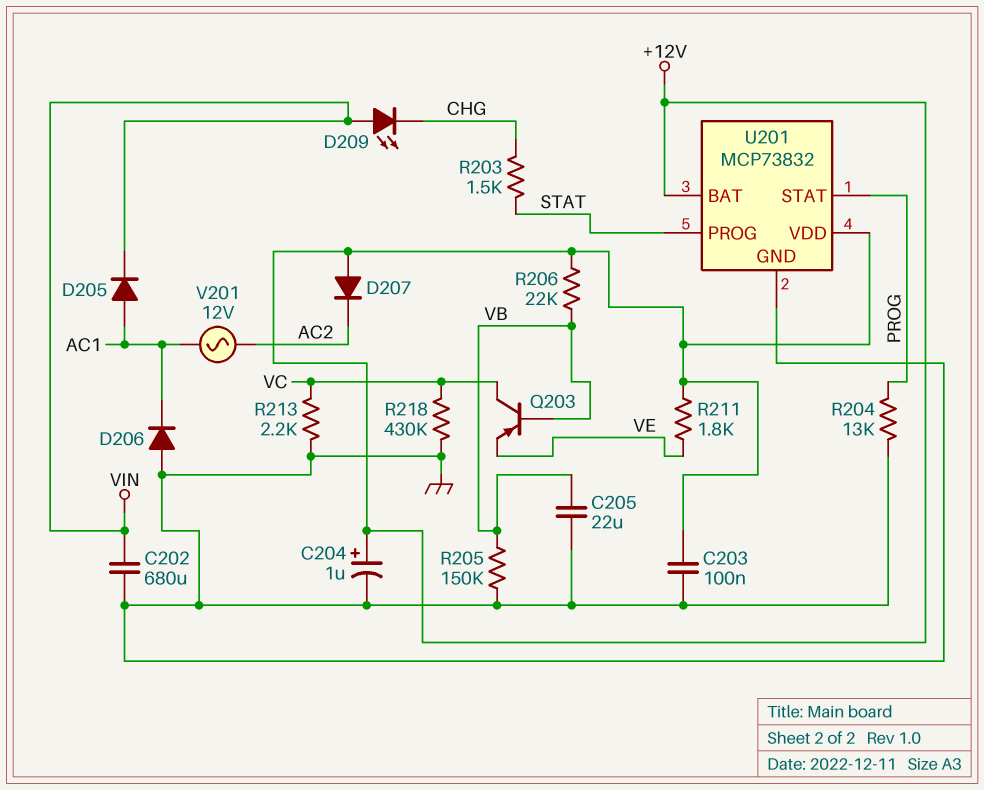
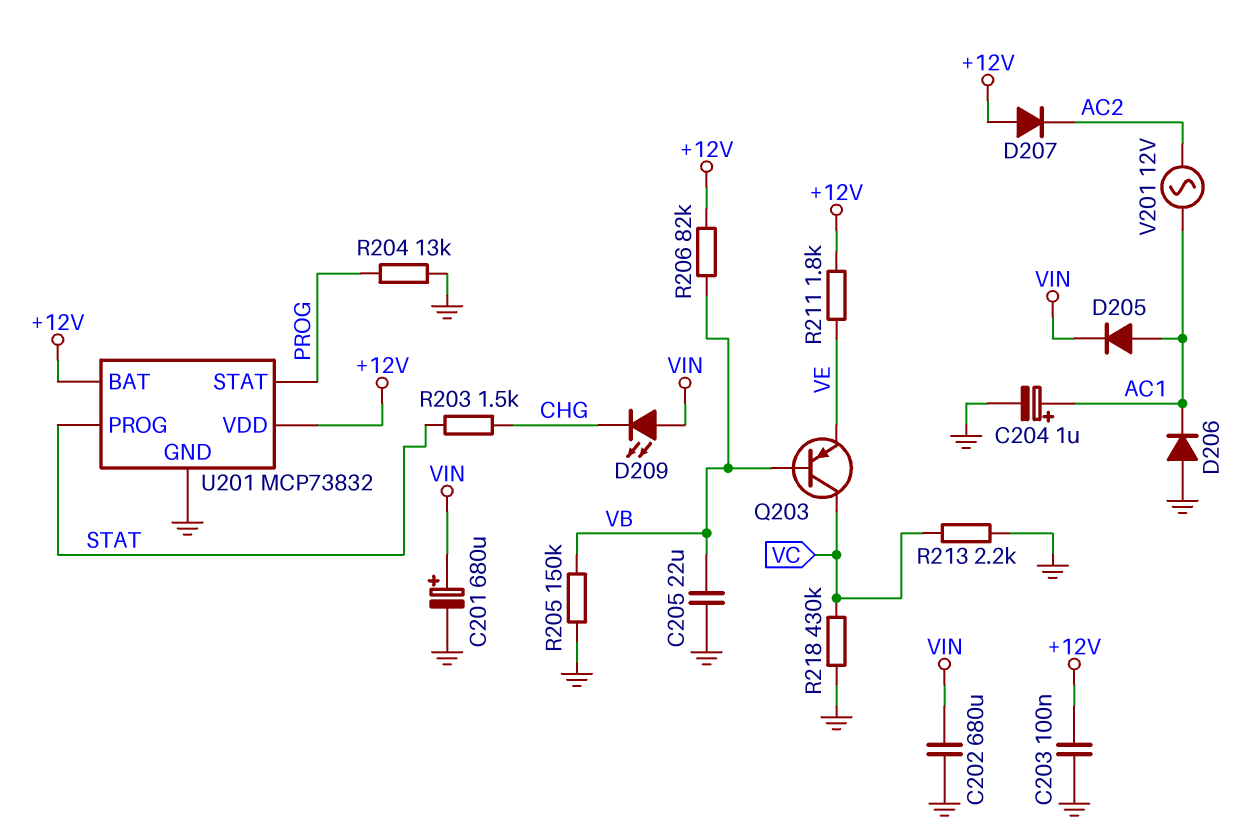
C201: none -> 680uF (plus VIN, minus GND)
C204: 1uF (plus +12V, minus GND) -> 1uF (plus AC1, minus GND)
R206: 22k (+12V, VB) -> 82k (+12V, VB)

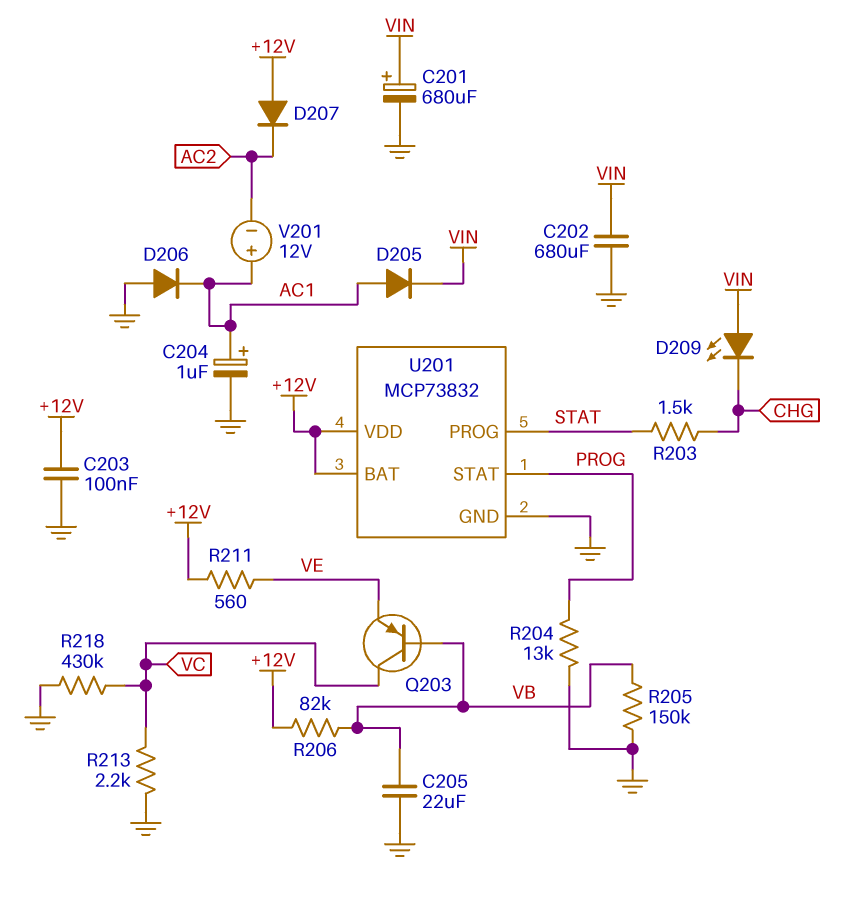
R211: 1.8k (+12V, VE) -> 560 (+12V, VE)
V201: AC 12V (AC1, AC2) -> 12V (plus AC1, minus AC2)

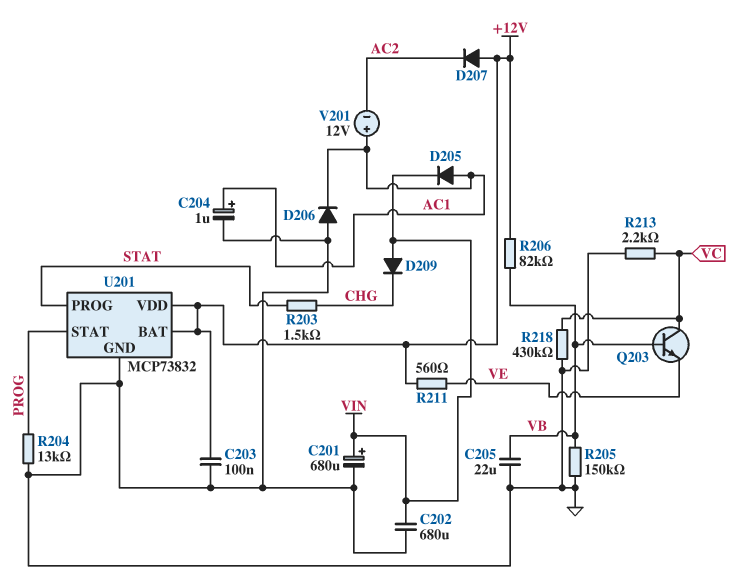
D209: LED (A VIN, K CHG) -> diode (A VIN, K CHG)
Q203: PNP (B VB, C VC, E VE) -> NPN (B VB, C VC, E VE)

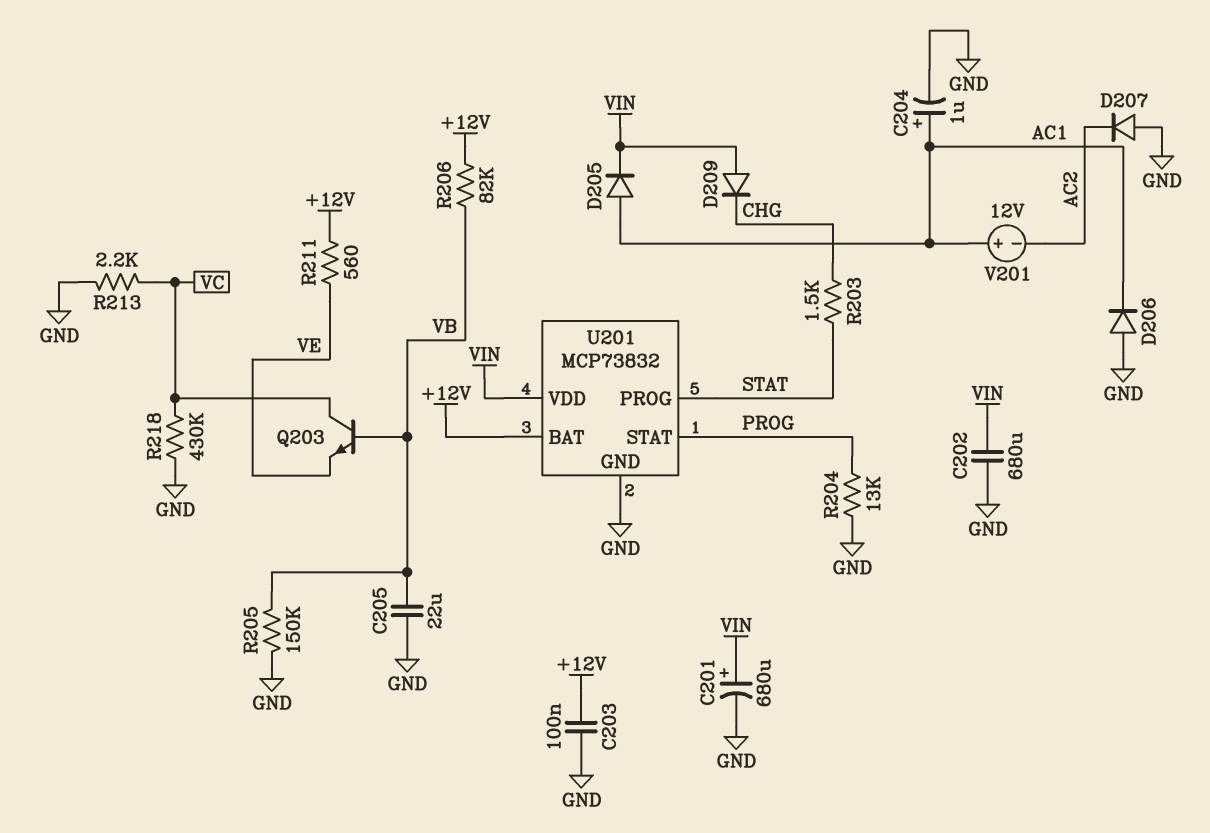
D207: diode (A +12V, K AC2) -> diode (A GND, K AC2)
U201 pin VDD: +12V -> VIN

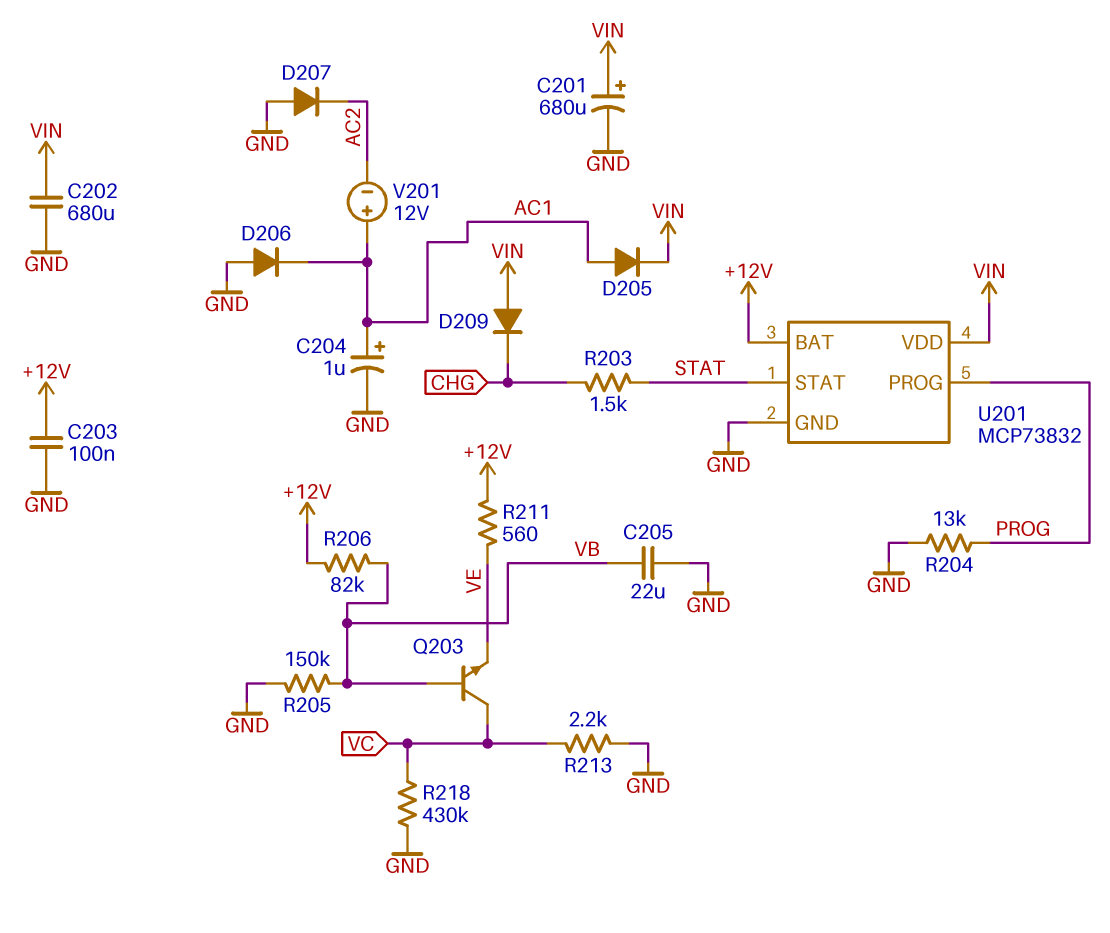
U201 pin PROG: STAT -> PROG
U201 pin STAT: PROG -> STAT

